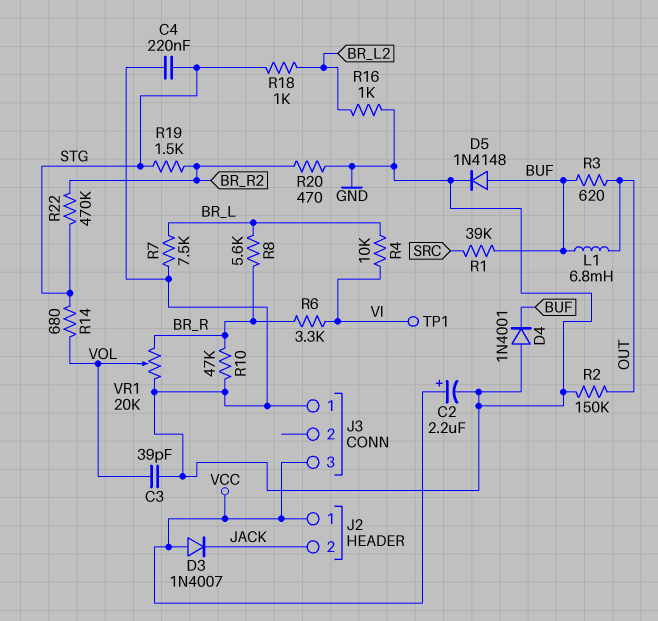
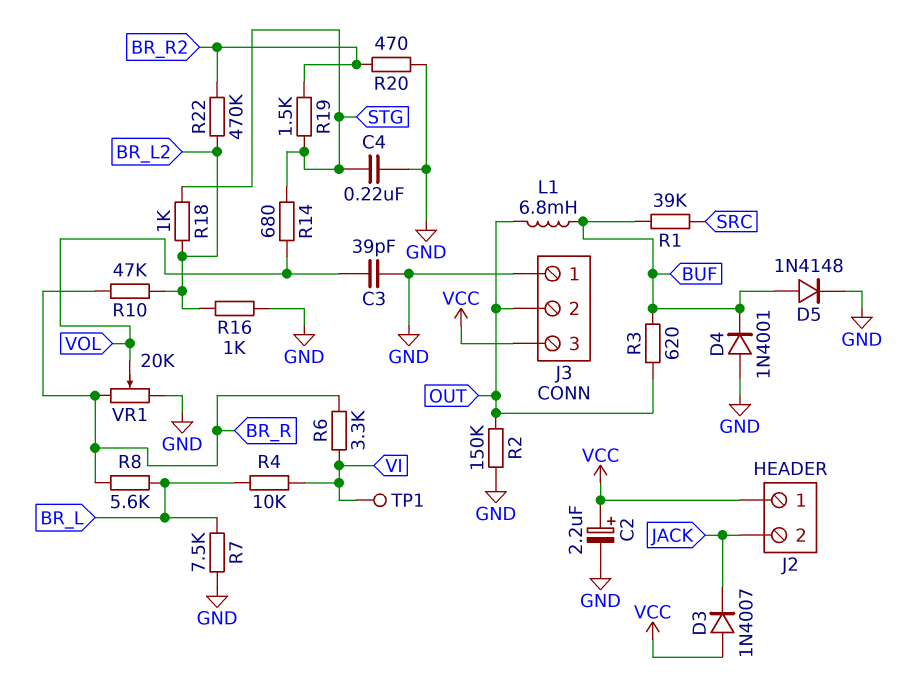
J3 pin 2: none -> OUT
R10: 47k (BR_R, GND) -> 47k (BR_L2, BR_R)
R22: 470k (BR_R2, STG) -> 470k (BR_L2, BR_R2)

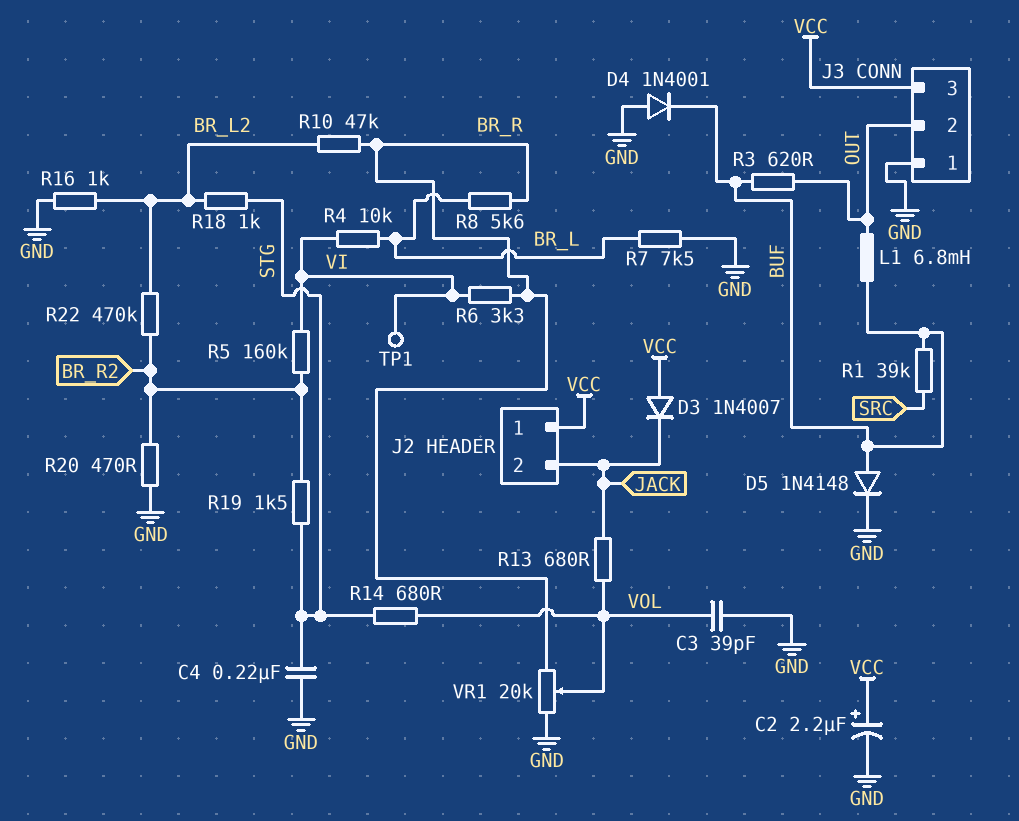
R2: 150k (GND, OUT) -> none
R5: none -> 160k (BR_R2, VI)
R13: none -> 680 (JACK, VOL)

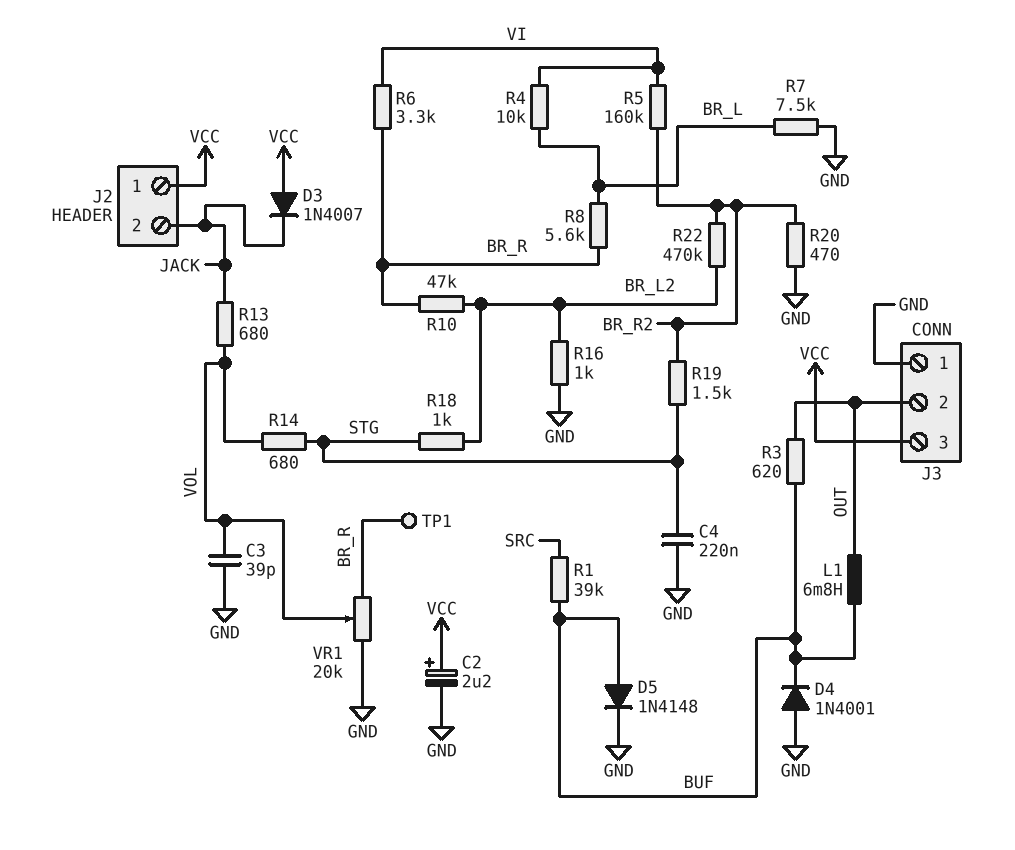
TP1: test point (VI) -> test point (BR_R)

